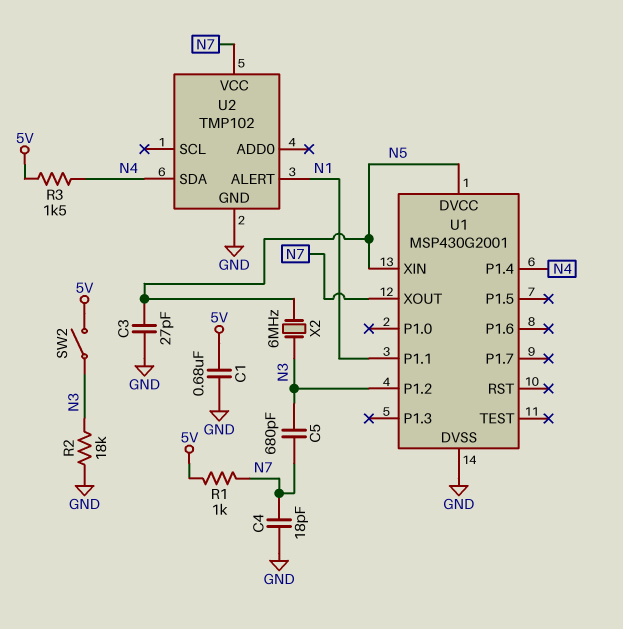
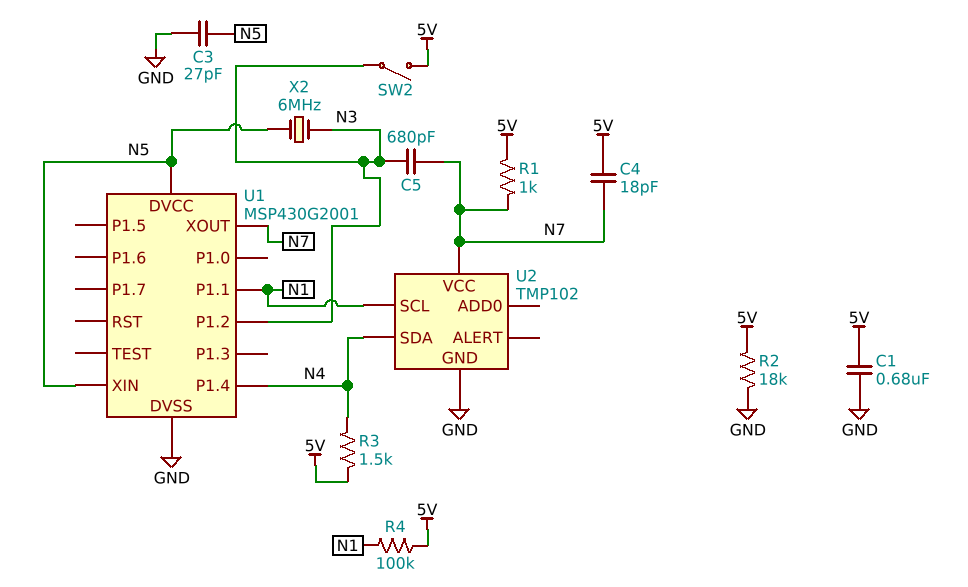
C4: 18pF (GND, N7) -> 18pF (5V, N7)
R2: 18k (GND, N3) -> 18k (5V, GND)
R4: none -> 100k (5V, N1)
U2 pin ALERT: N1 -> none
U2 pin SCL: none -> N1

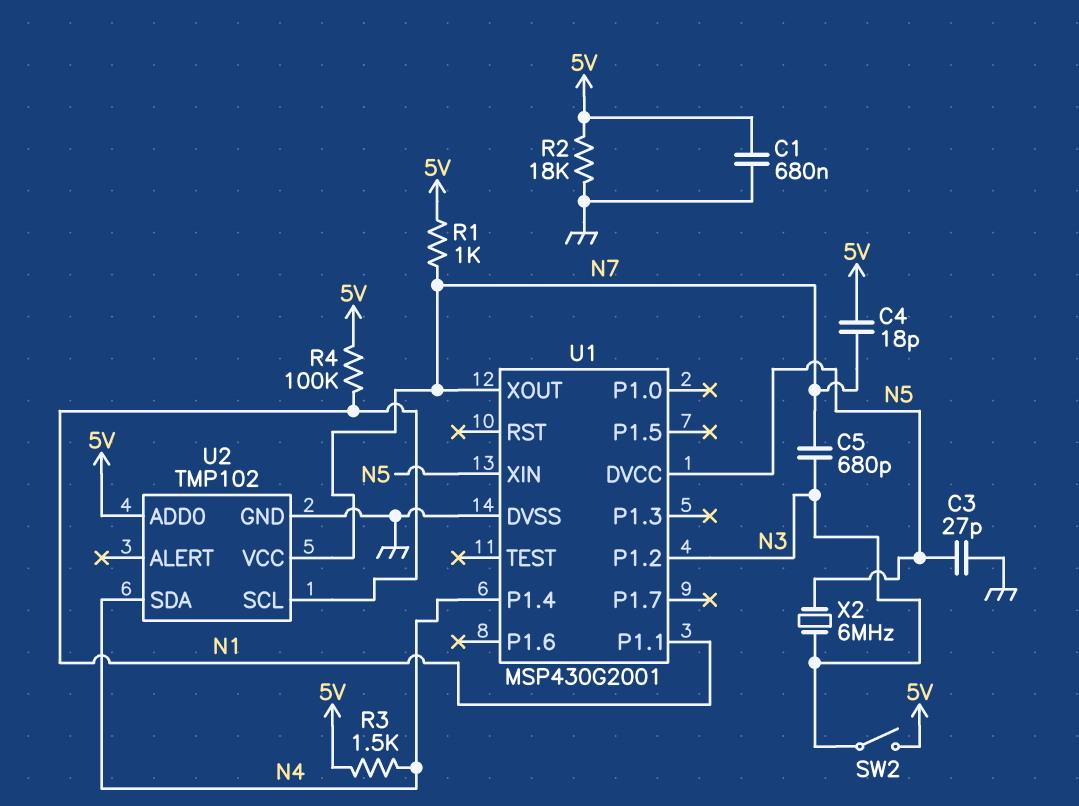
U2 pin ADD0: none -> 5V

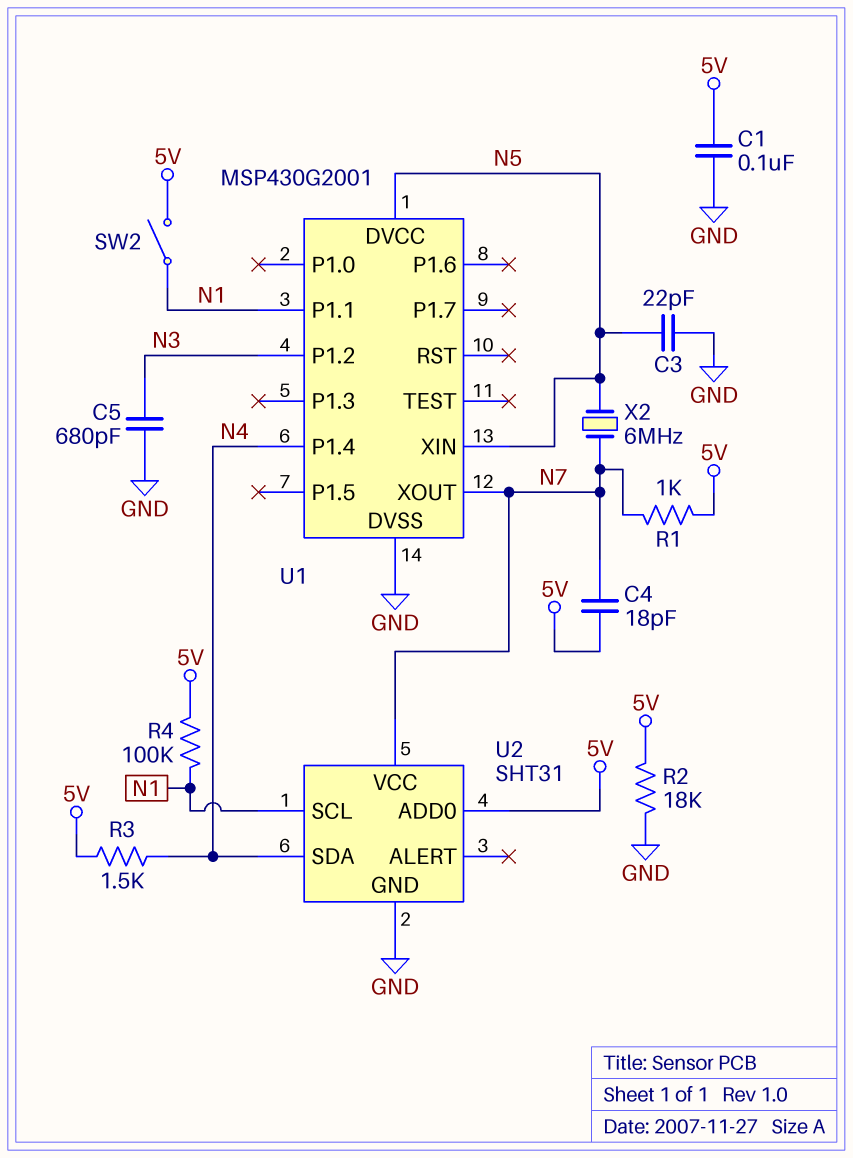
C1: 680nF (5V, GND) -> 100nF (5V, GND)
C3: 27pF (GND, N5) -> 22pF (GND, N5)
C5: 680pF (N3, N7) -> 680pF (GND, N3)
SW2: switch (5V, N3) -> switch (5V, N1)
U2: TMP102 -> SHT31
X2: 6MHz (N3, N5) -> 6MHz (N5, N7)

